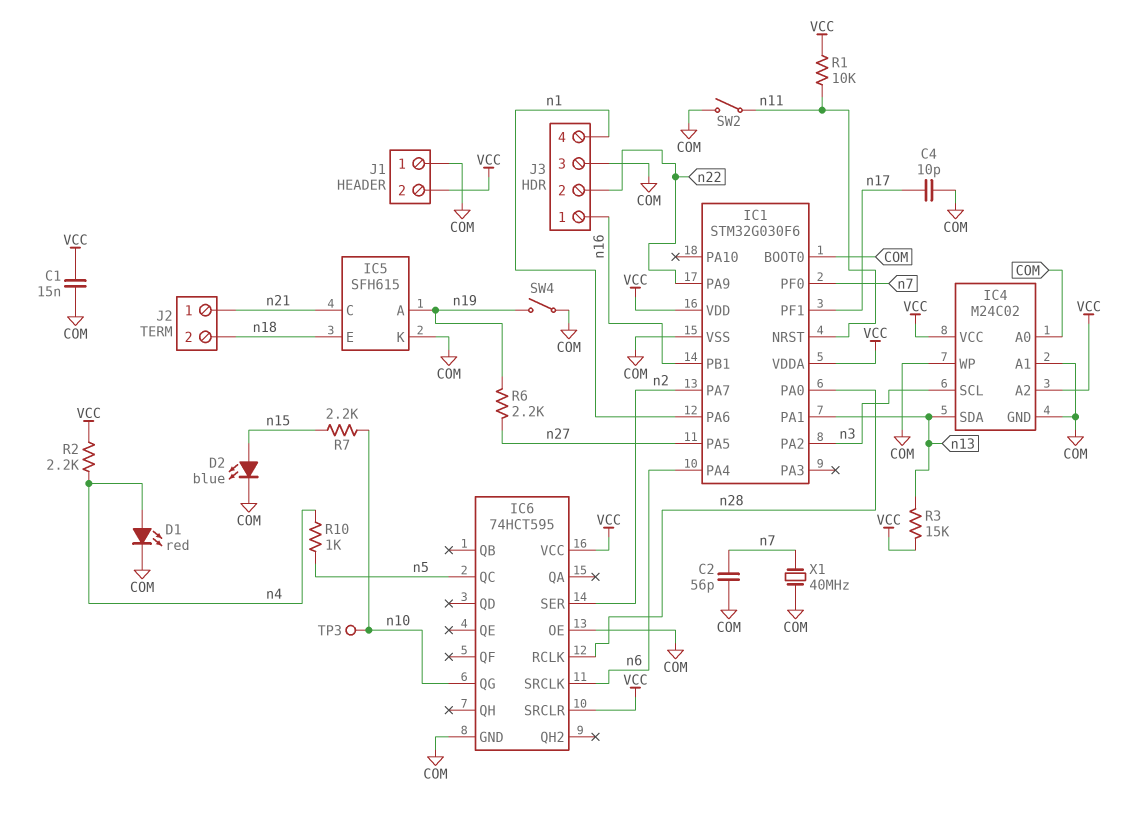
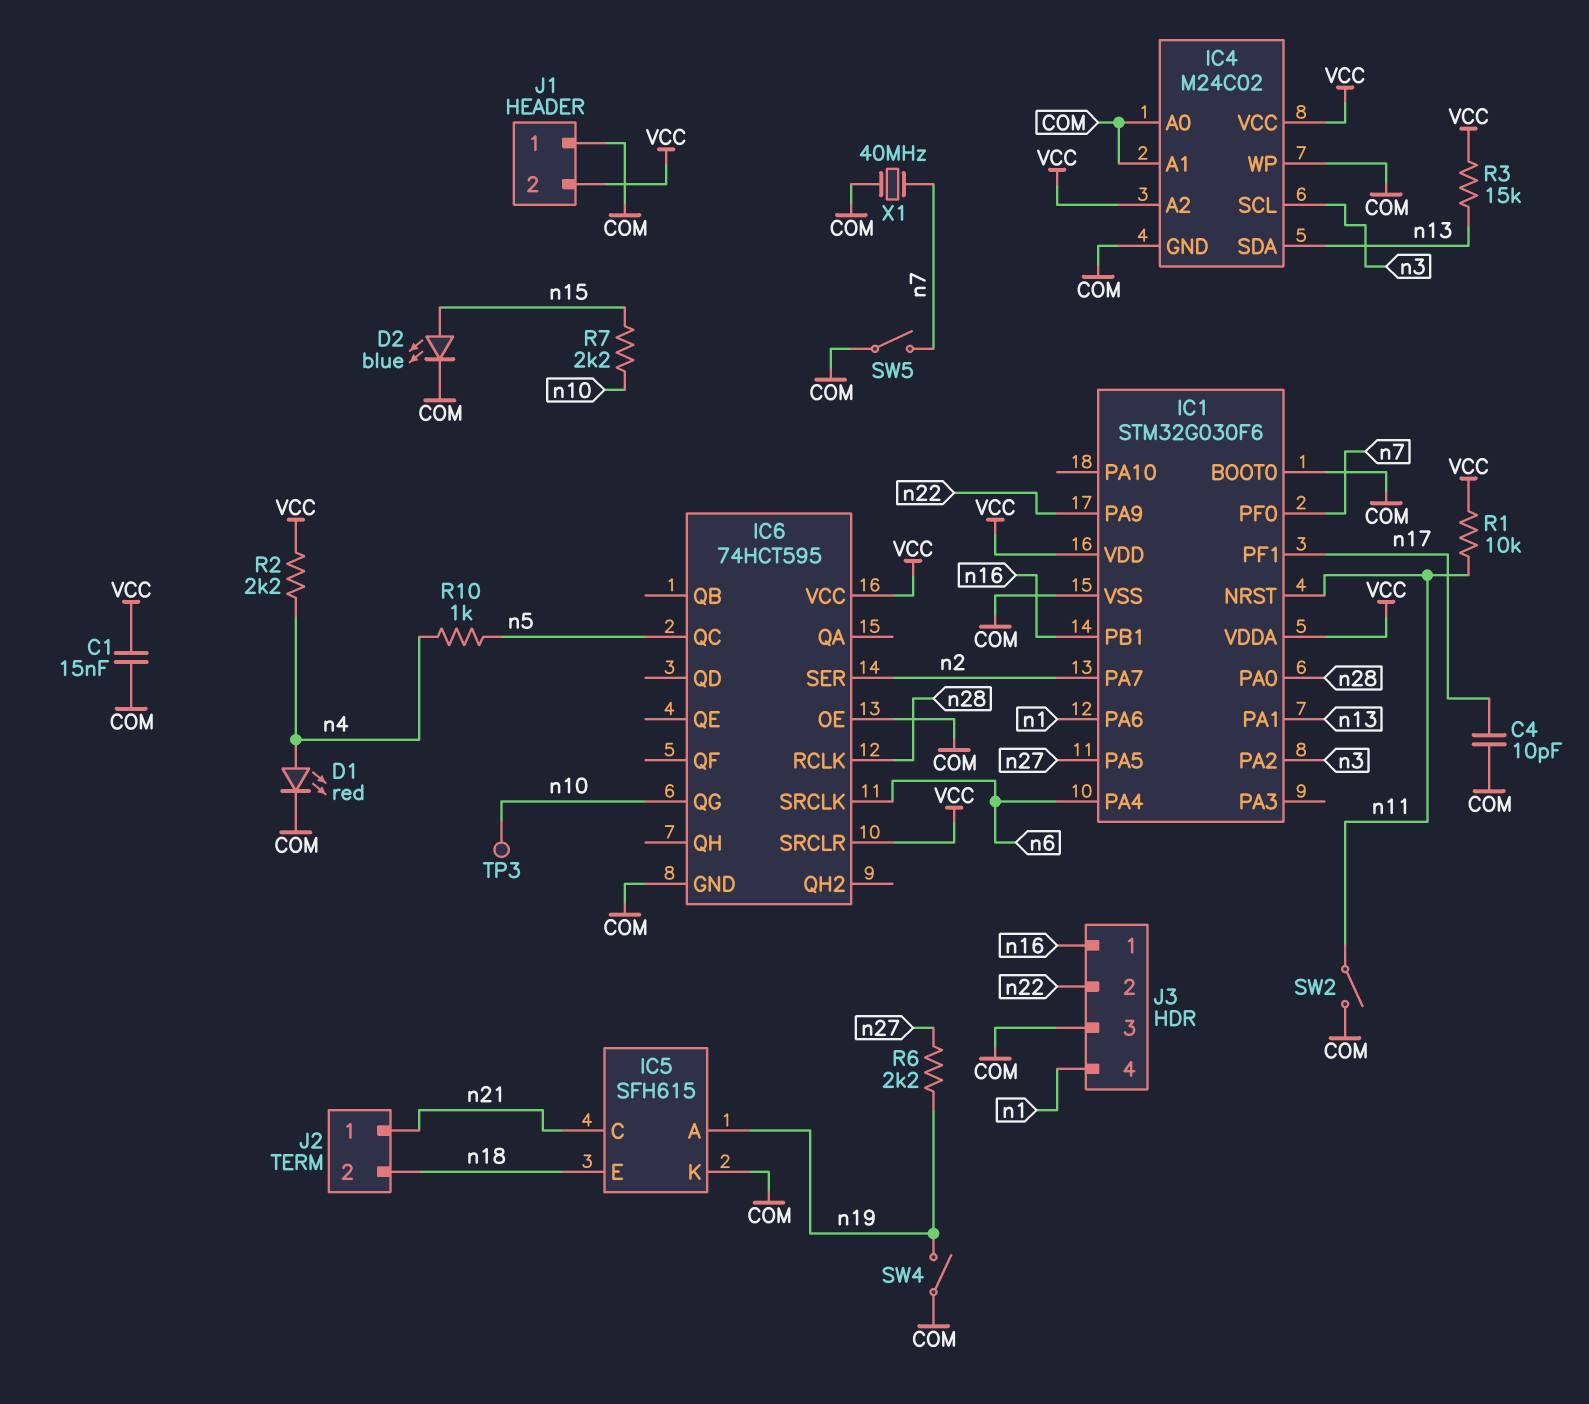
C2: 56pF (COM, n7) -> none
SW5: none -> switch (COM, n7)

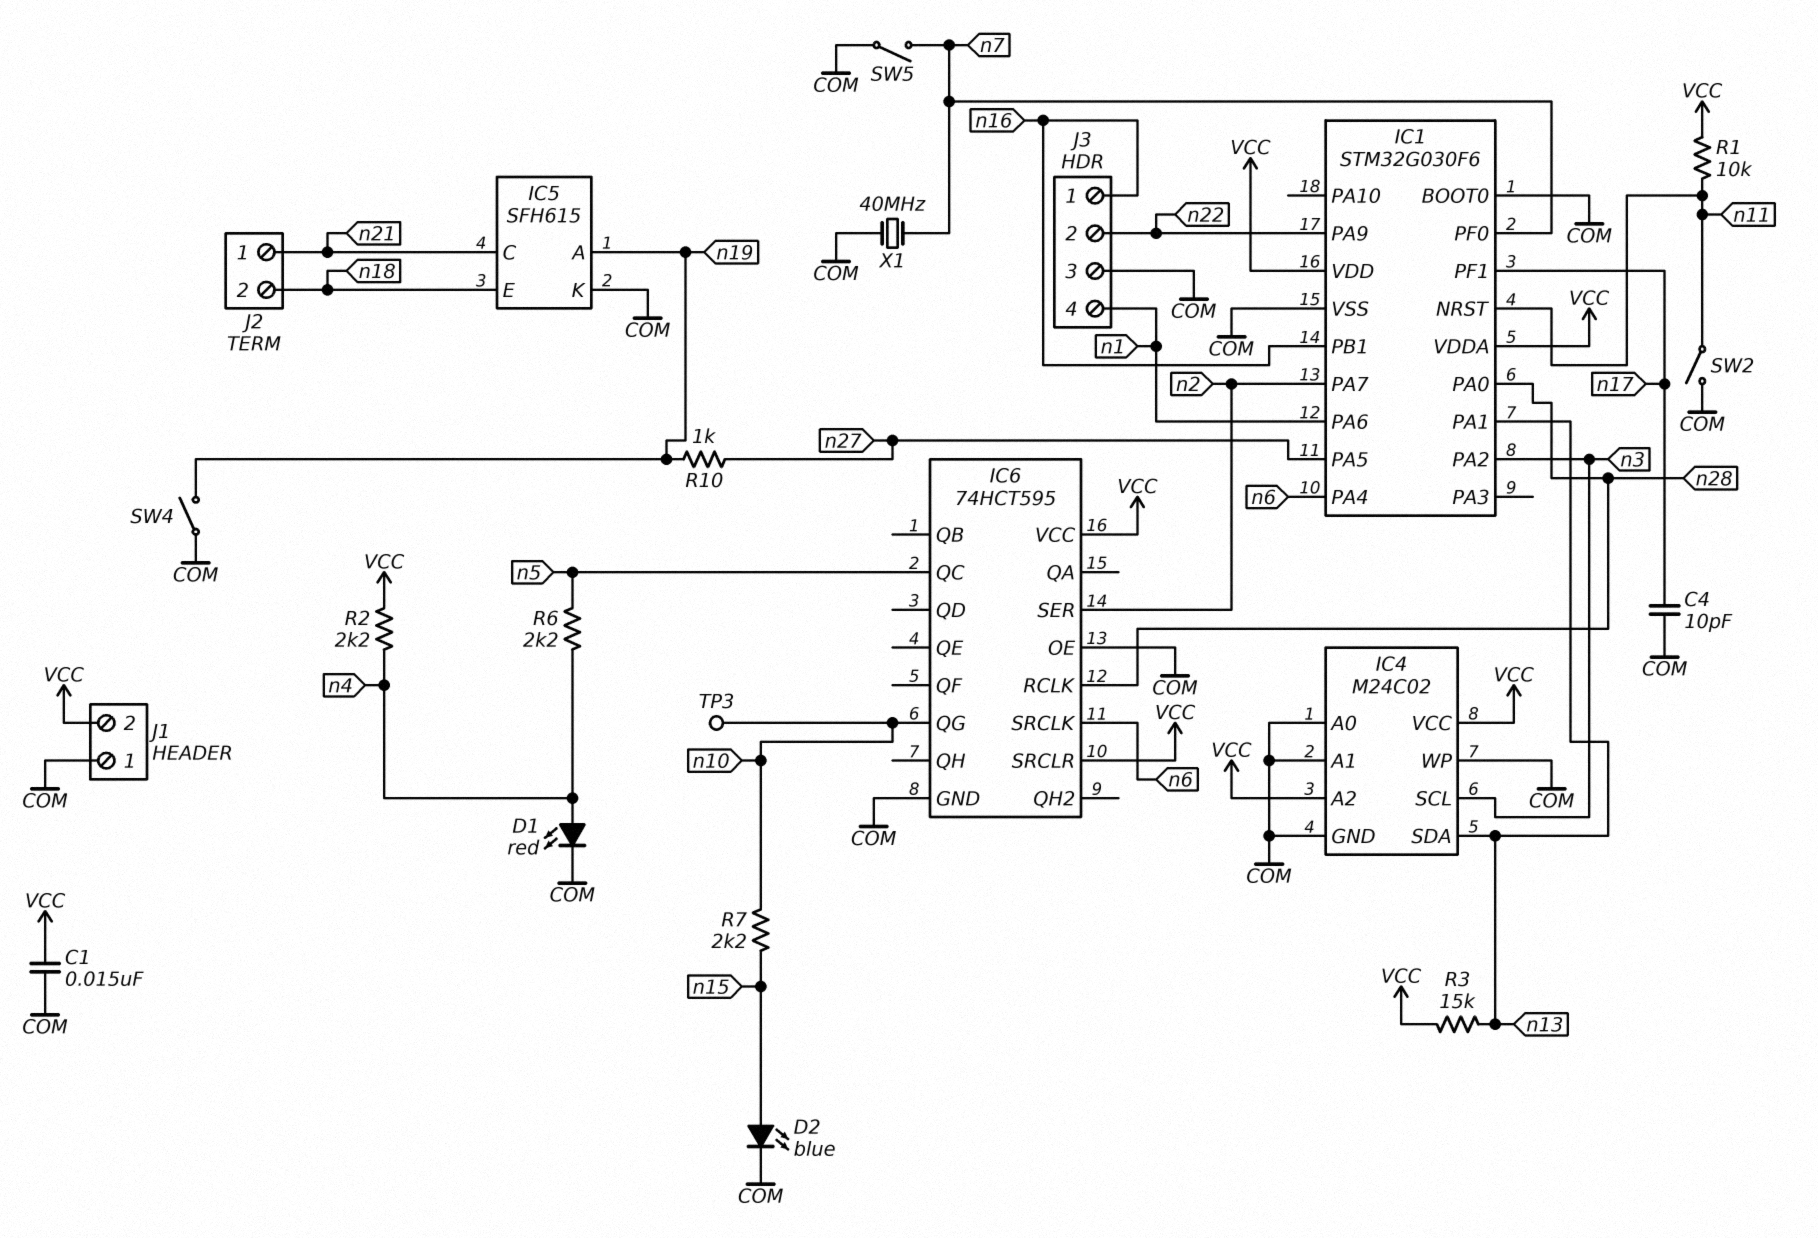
R6: 2.2k (n19, n27) -> 2.2k (n4, n5)
R10: 1k (n4, n5) -> 1k (n19, n27)

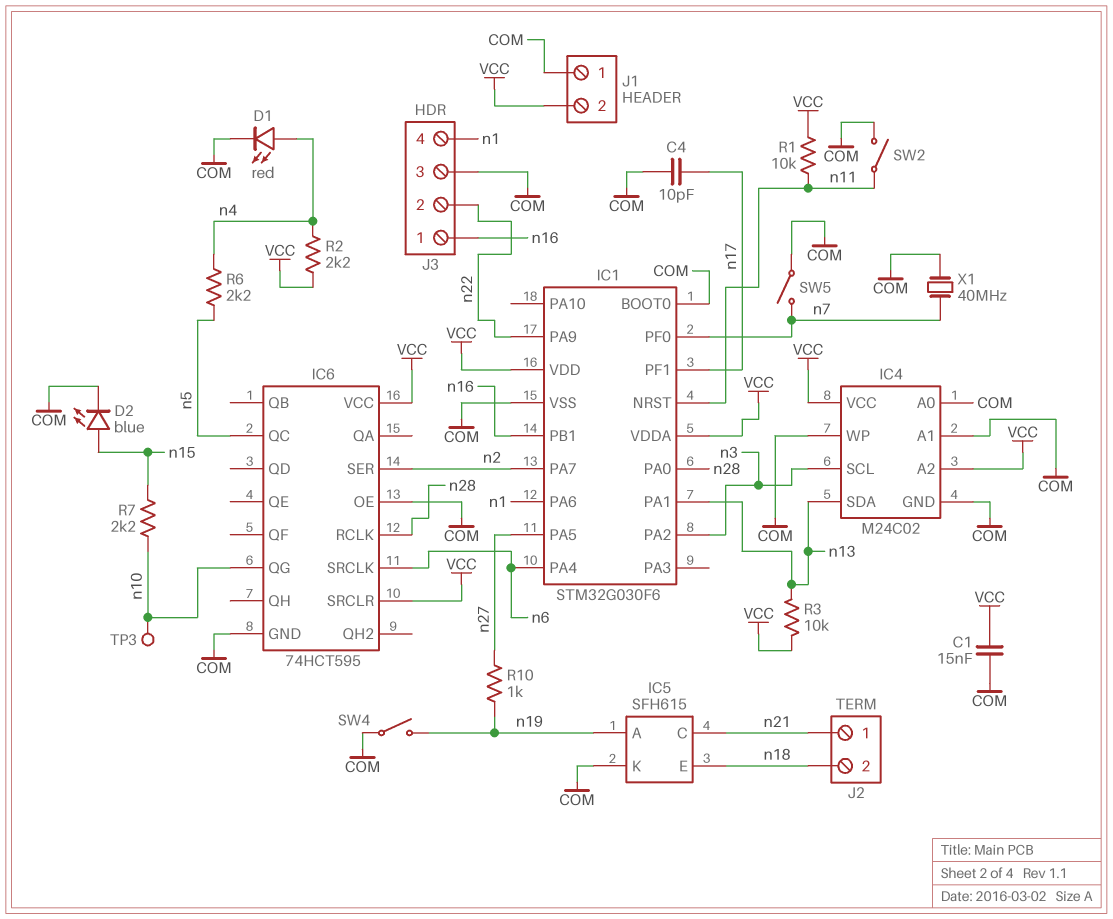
R3: 15k (VCC, n13) -> 10k (VCC, n13)

